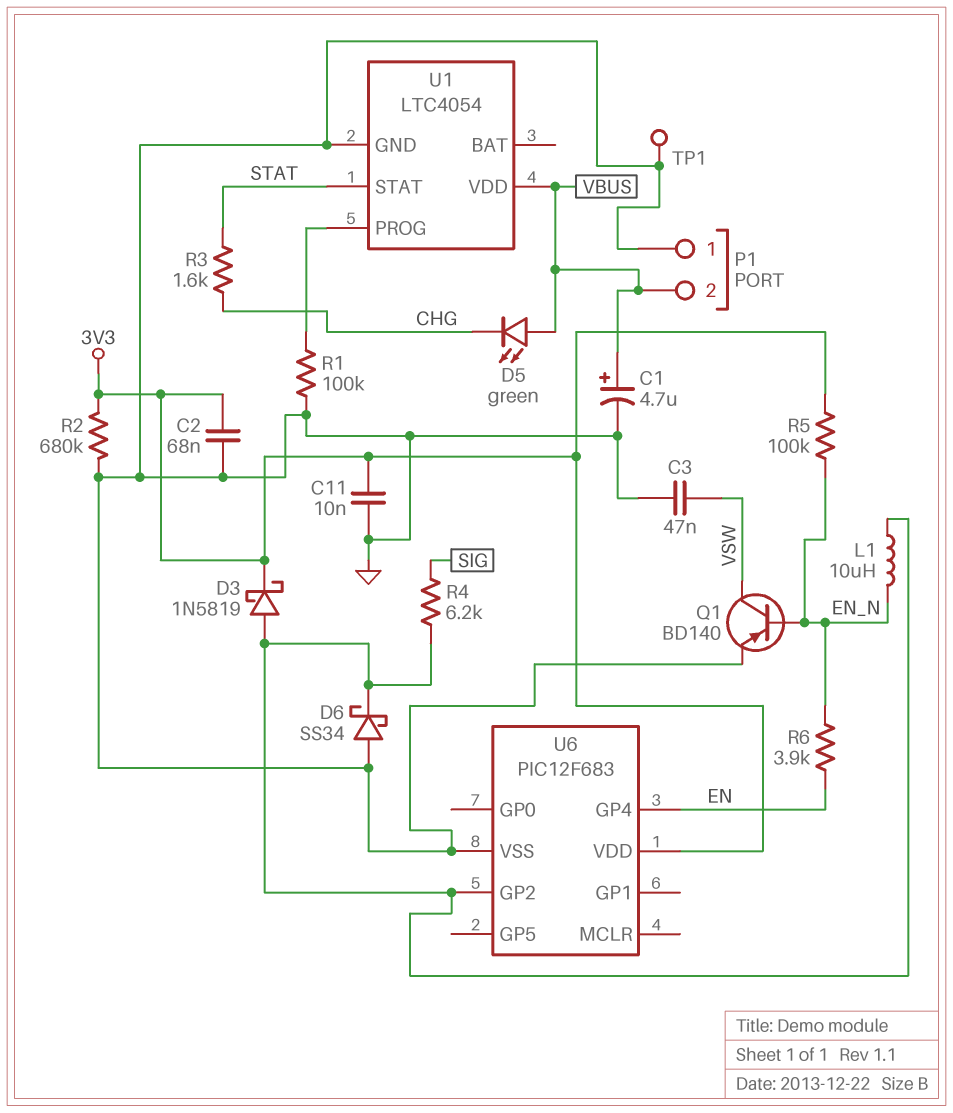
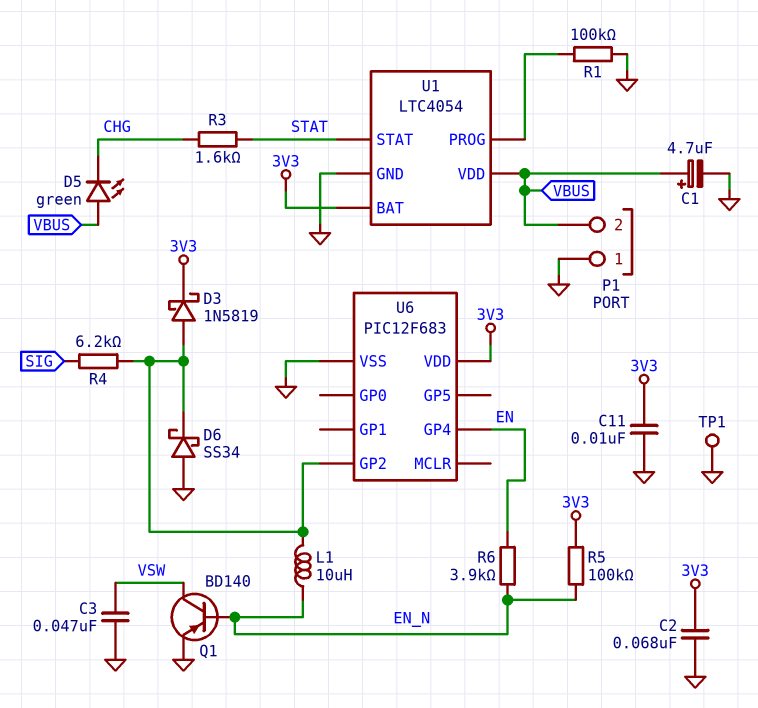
R2: 680k (3V3, GND) -> none
U1 pin BAT: none -> 3V3

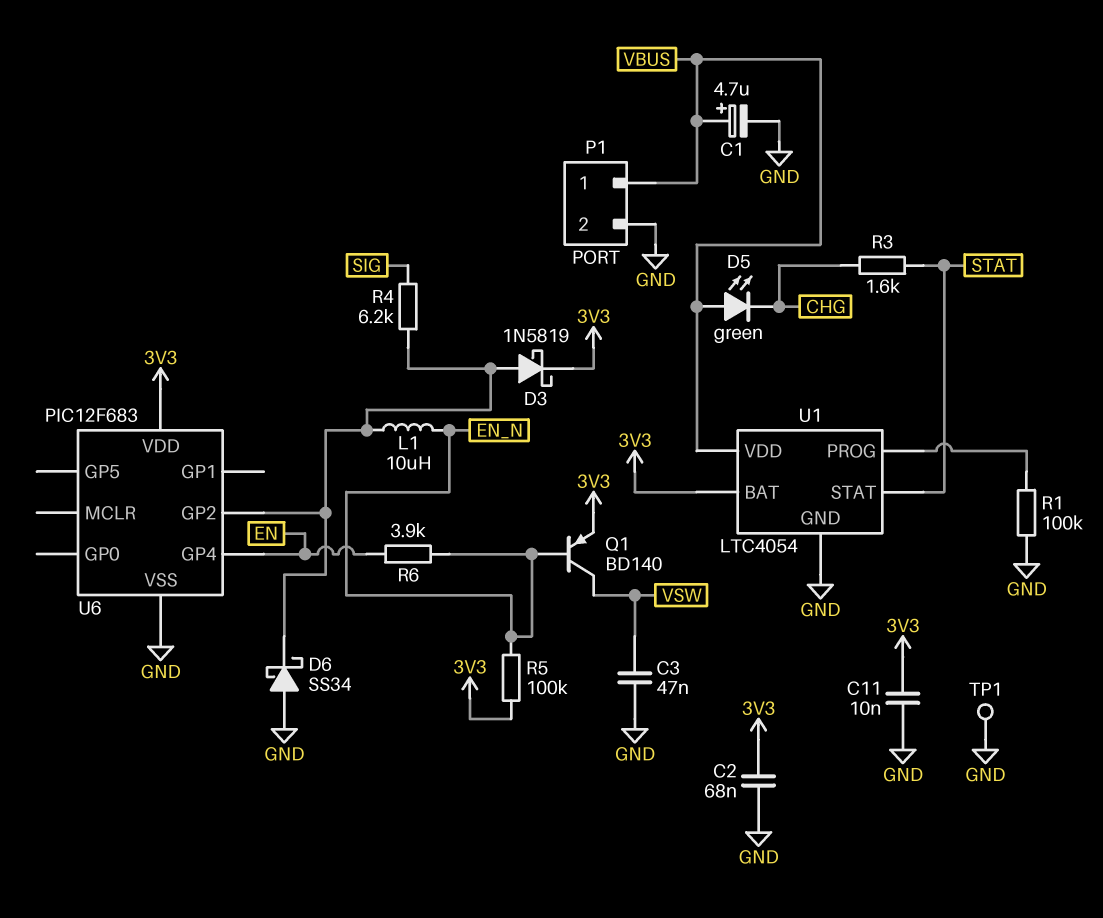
P1 pin 1: GND -> VBUS
P1 pin 2: VBUS -> GND
Q1: PNP BD140 (B EN_N, C VSW, E GND) -> PNP BD140 (B EN_N, C VSW, E 3V3)

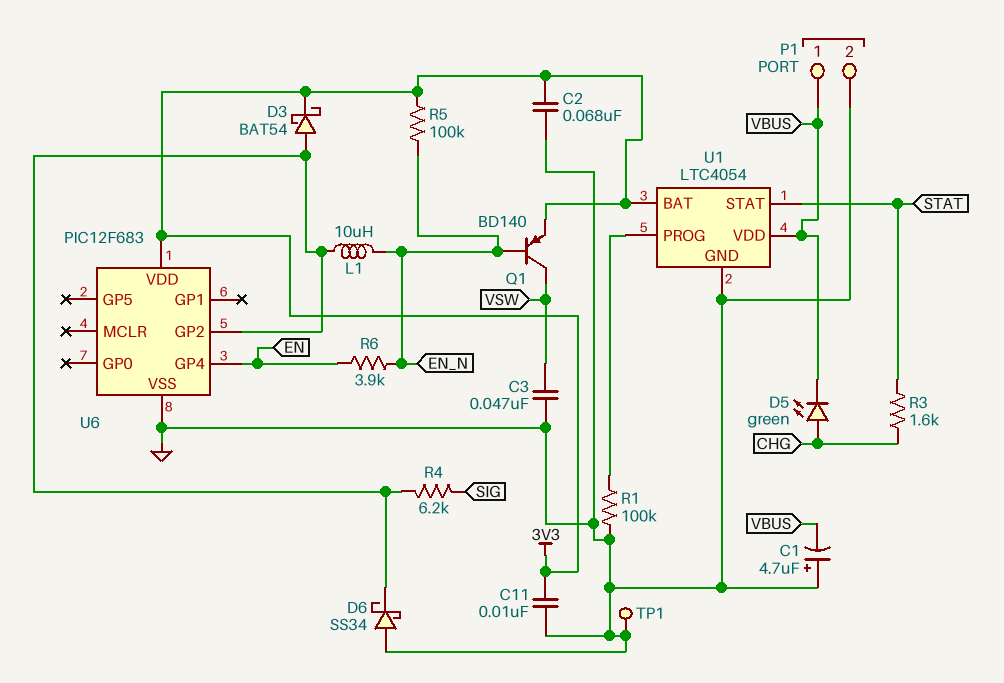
C1: 4.7uF (plus VBUS, minus GND) -> 4.7uF (plus GND, minus VBUS)
D3: schottky 1N5819 (A U6/GP2, K 3V3) -> schottky BAT54 (A U6/GP2, K 3V3)
D5: LED green (A VBUS, K CHG) -> LED green (A CHG, K VBUS)

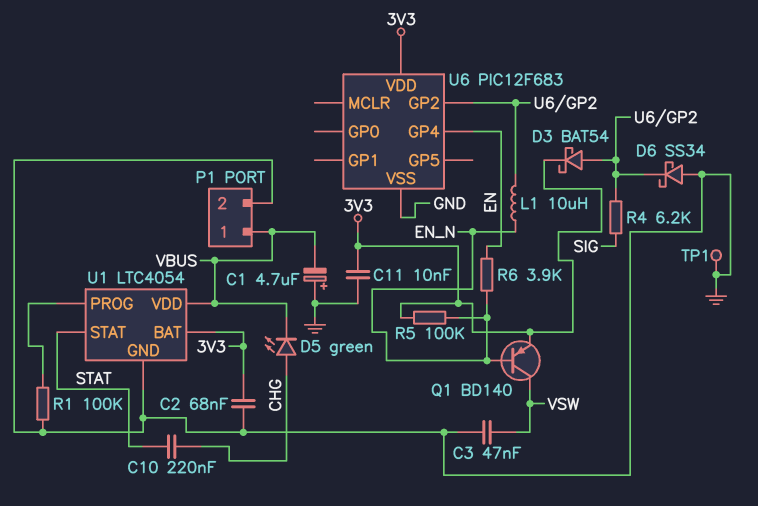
C10: none -> 220nF (CHG, STAT)
R3: 1.6k (CHG, STAT) -> none

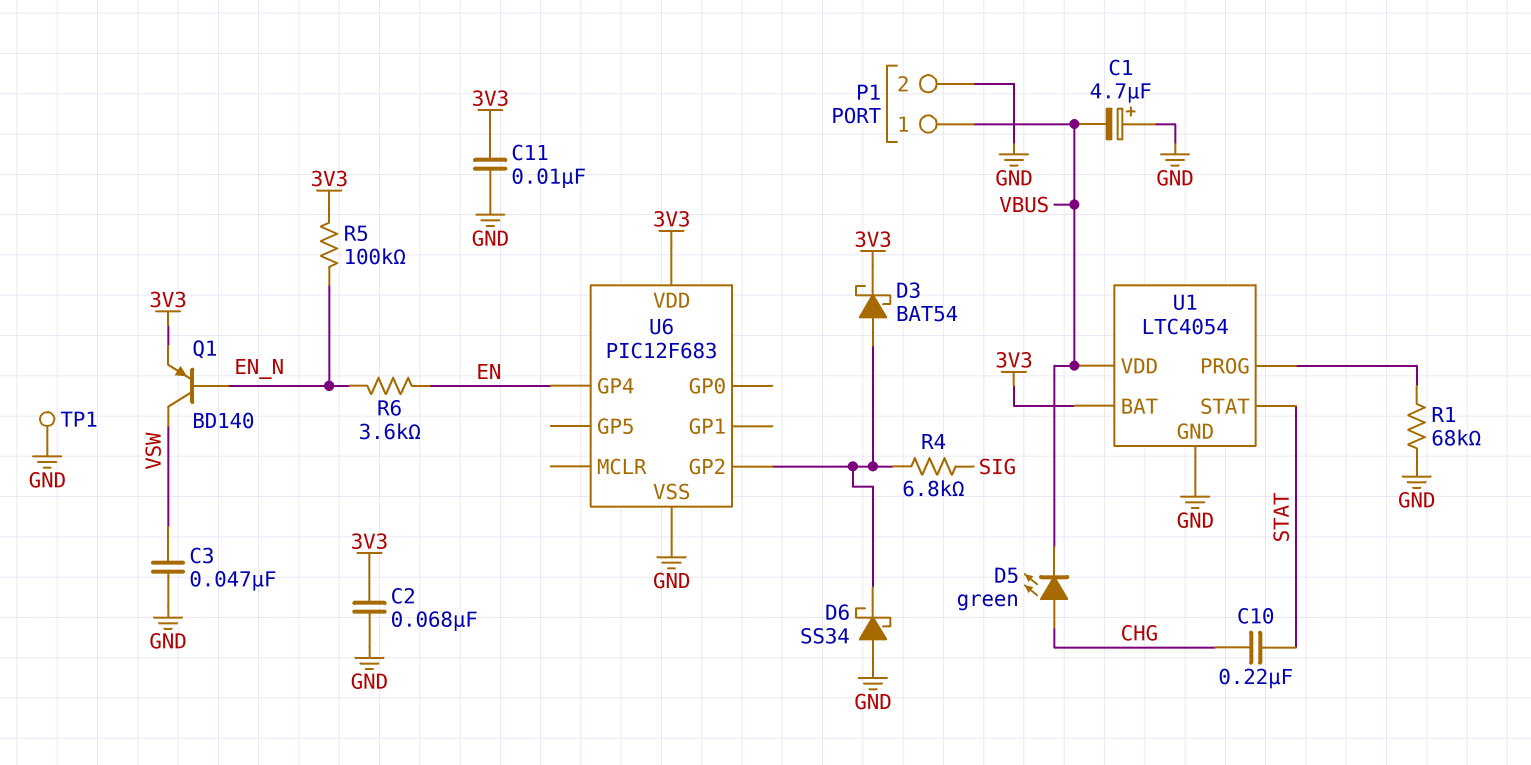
L1: 10uH (EN_N, U6/GP2) -> none
R1: 100k (GND, U1/PROG) -> 68k (GND, U1/PROG)
R4: 6.2k (SIG, U6/GP2) -> 6.8k (SIG, U6/GP2)
R6: 3.9k (EN, EN_N) -> 3.6k (EN, EN_N)

